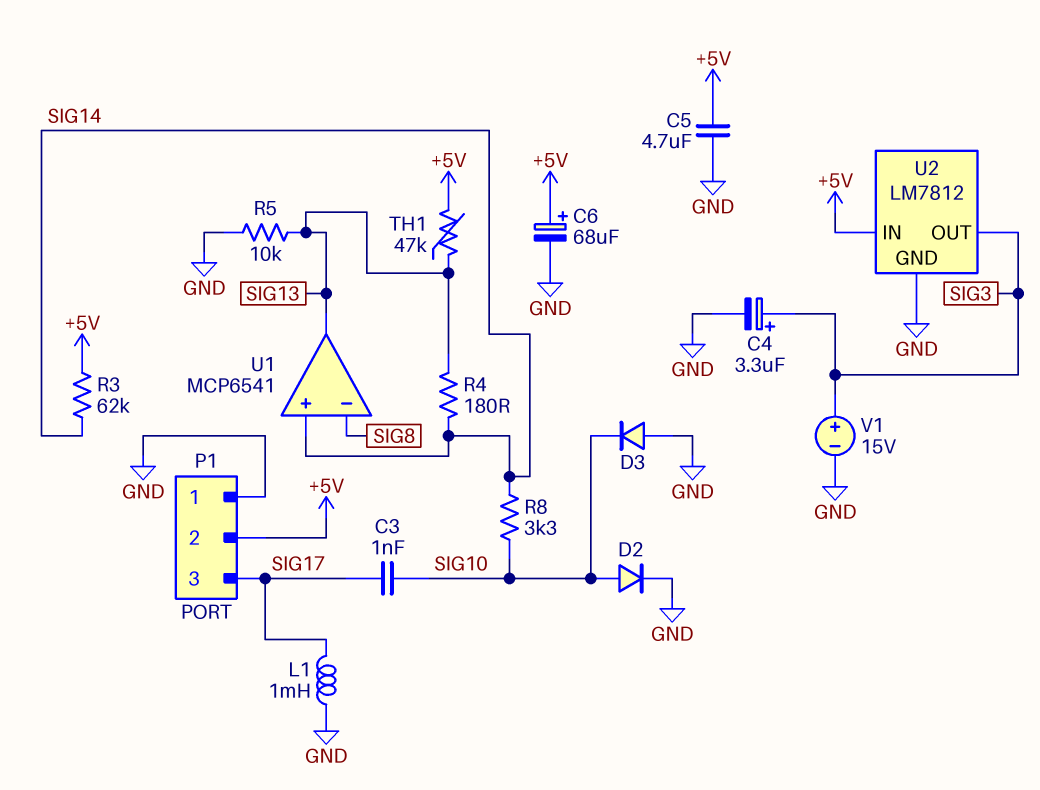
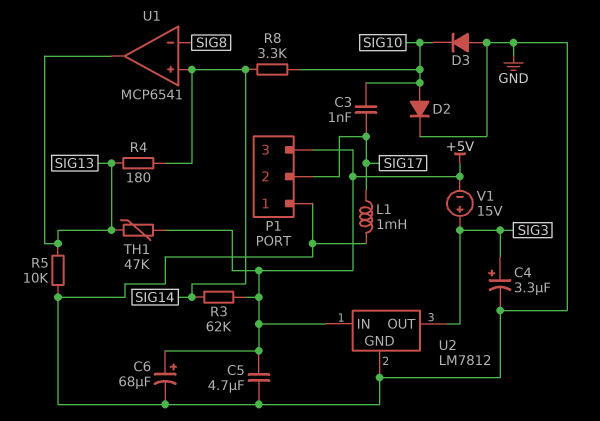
P1 pin 2: +5V -> SIG17
P1 pin 3: SIG17 -> +5V
V1: 15V (plus SIG3, minus GND) -> 15V (plus SIG3, minus +5V)

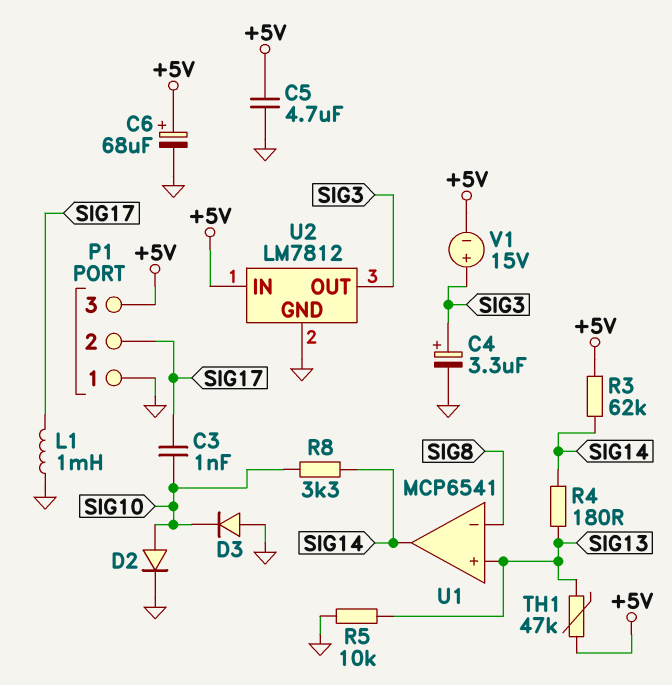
U1 pin in+: SIG14 -> SIG13
U1 pin out: SIG13 -> SIG14

